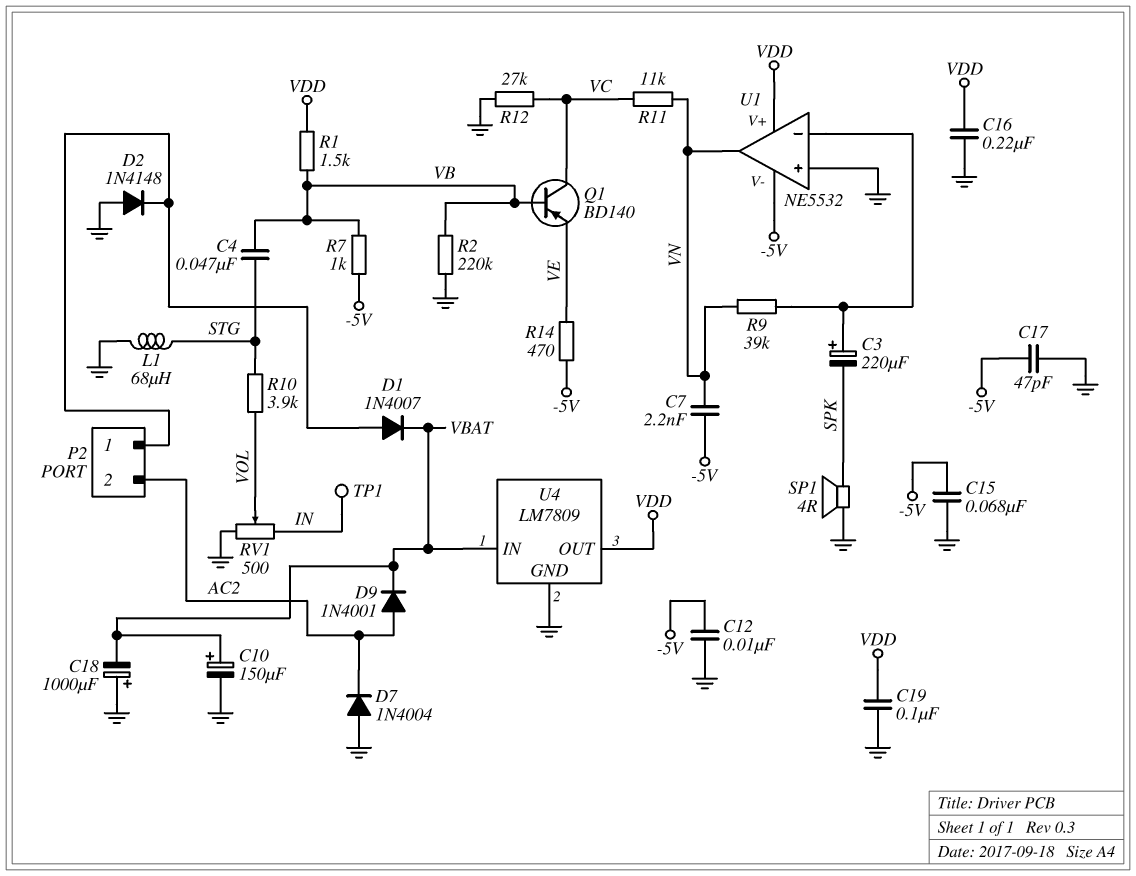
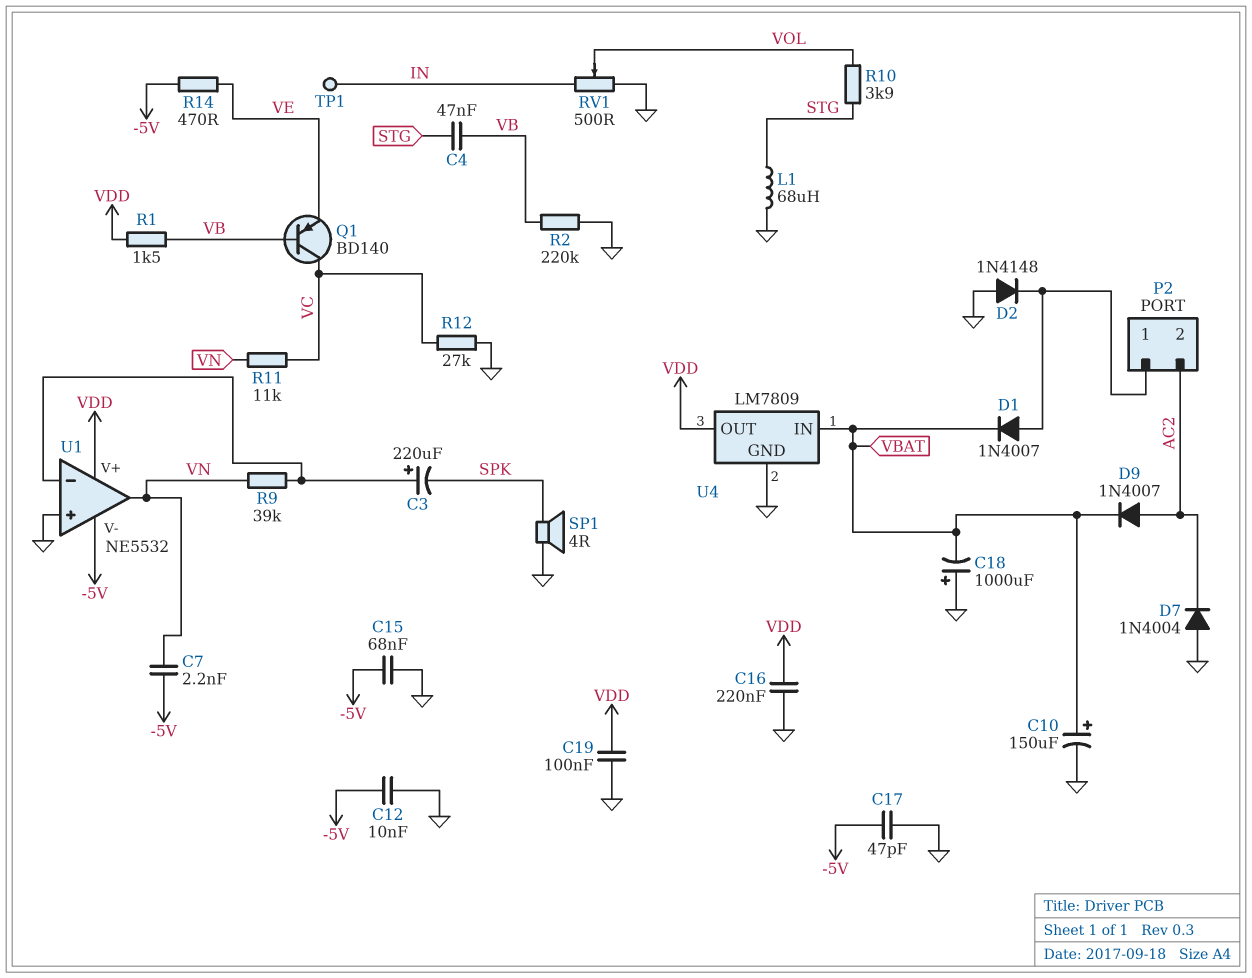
D9: diode 1N4001 (A AC2, K VBAT) -> diode 1N4007 (A AC2, K VBAT)
R7: 1k (-5V, VB) -> none

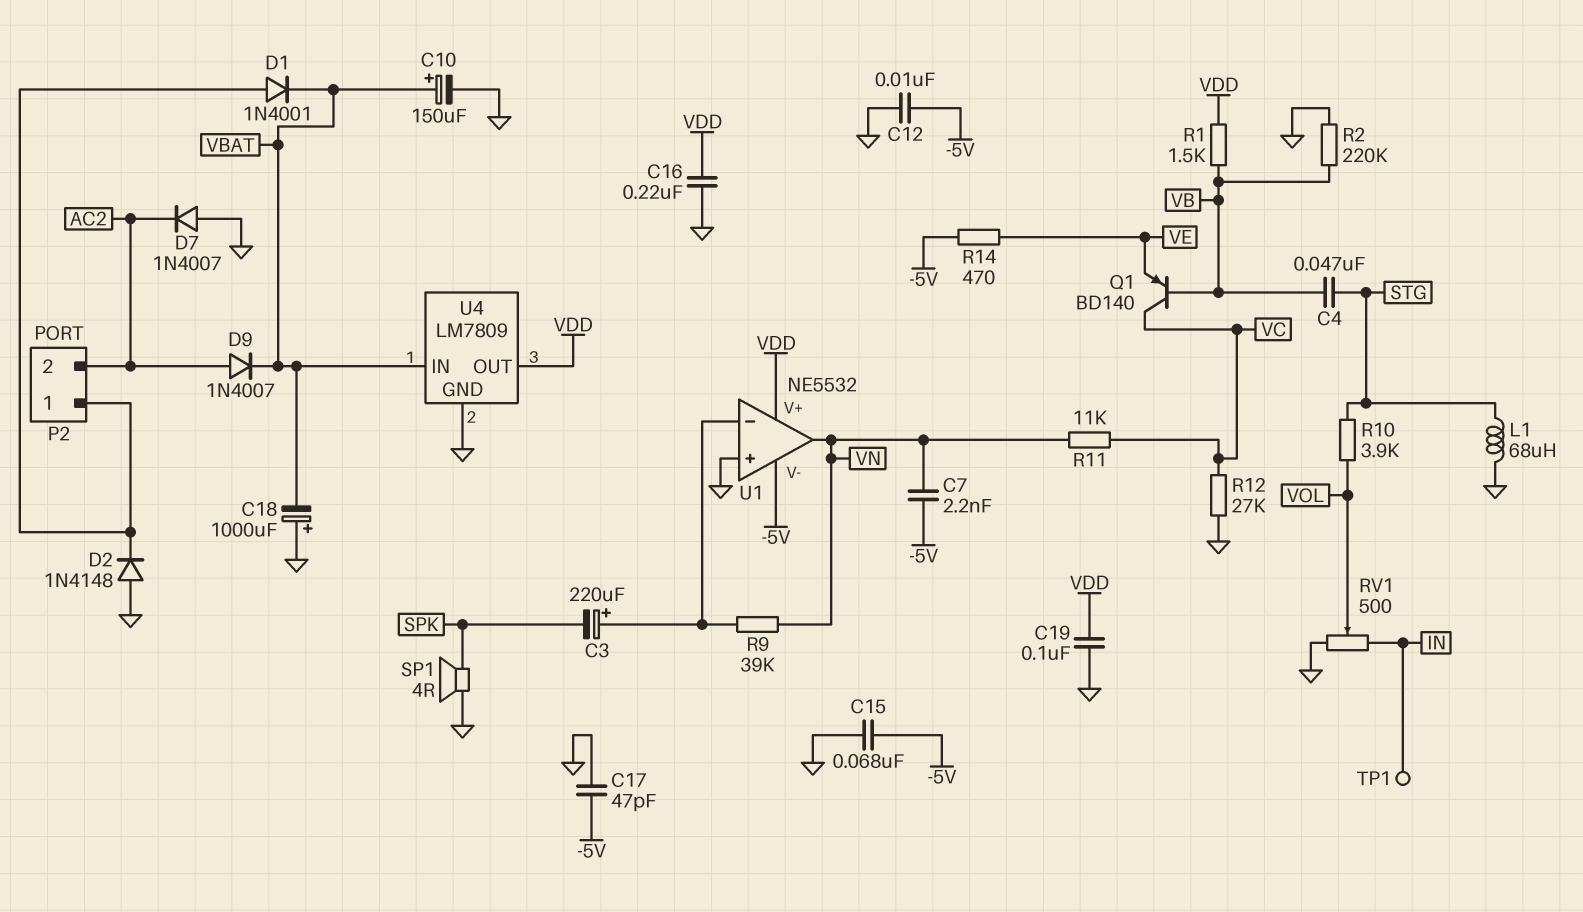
D1: diode 1N4007 (A P2/1, K VBAT) -> diode 1N4001 (A P2/1, K VBAT)
D7: diode 1N4004 (A GND, K AC2) -> diode 1N4007 (A GND, K AC2)

